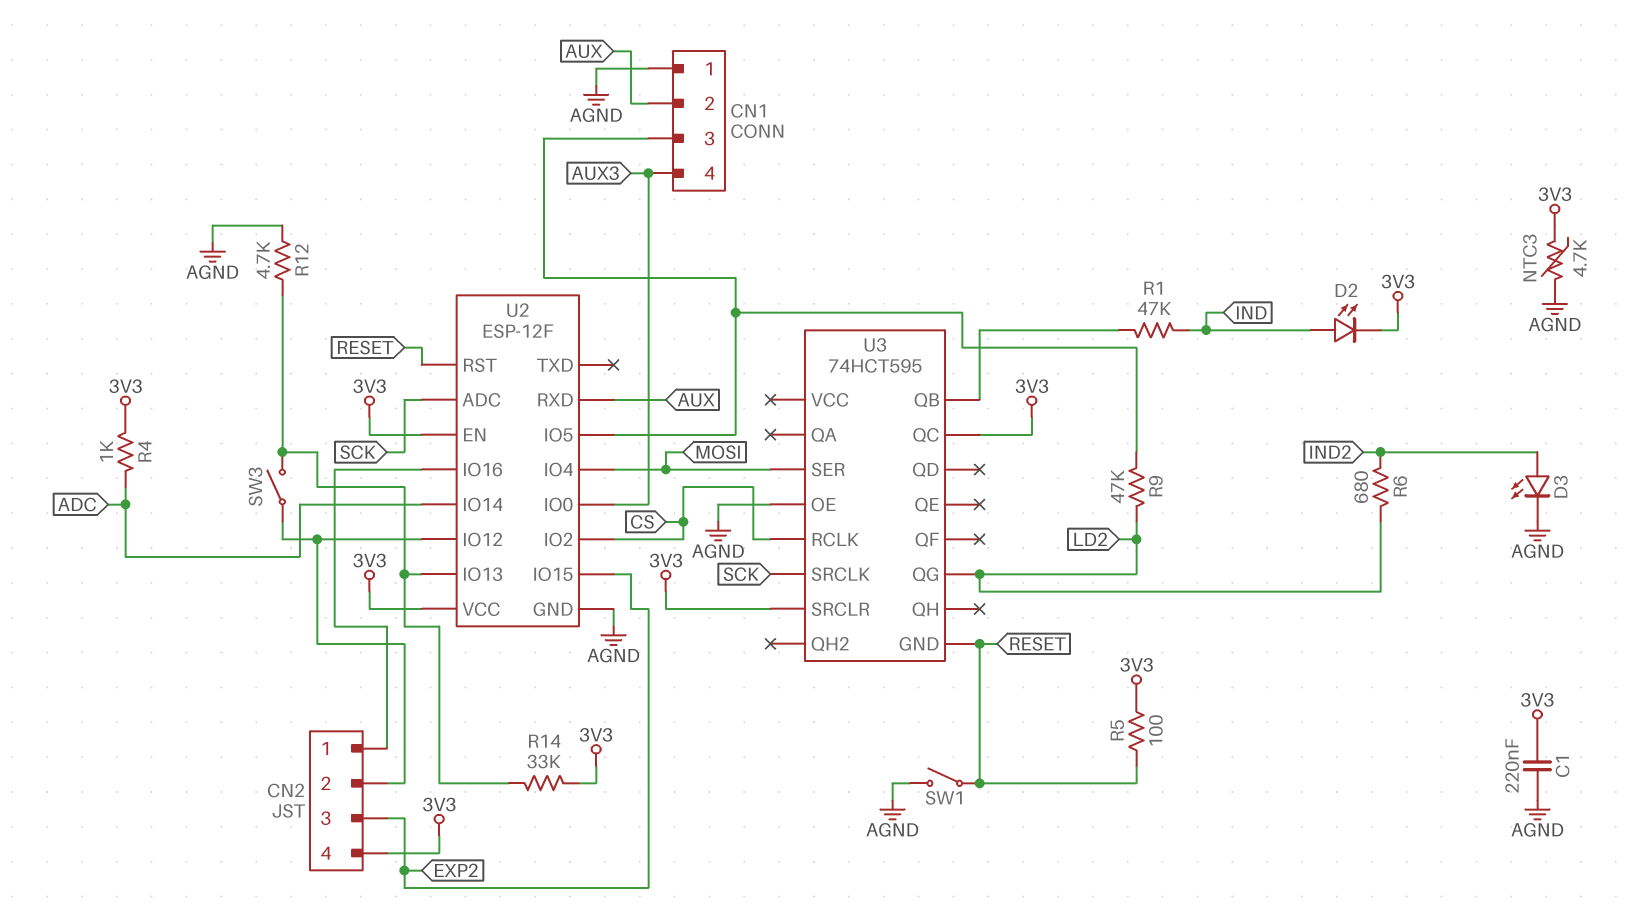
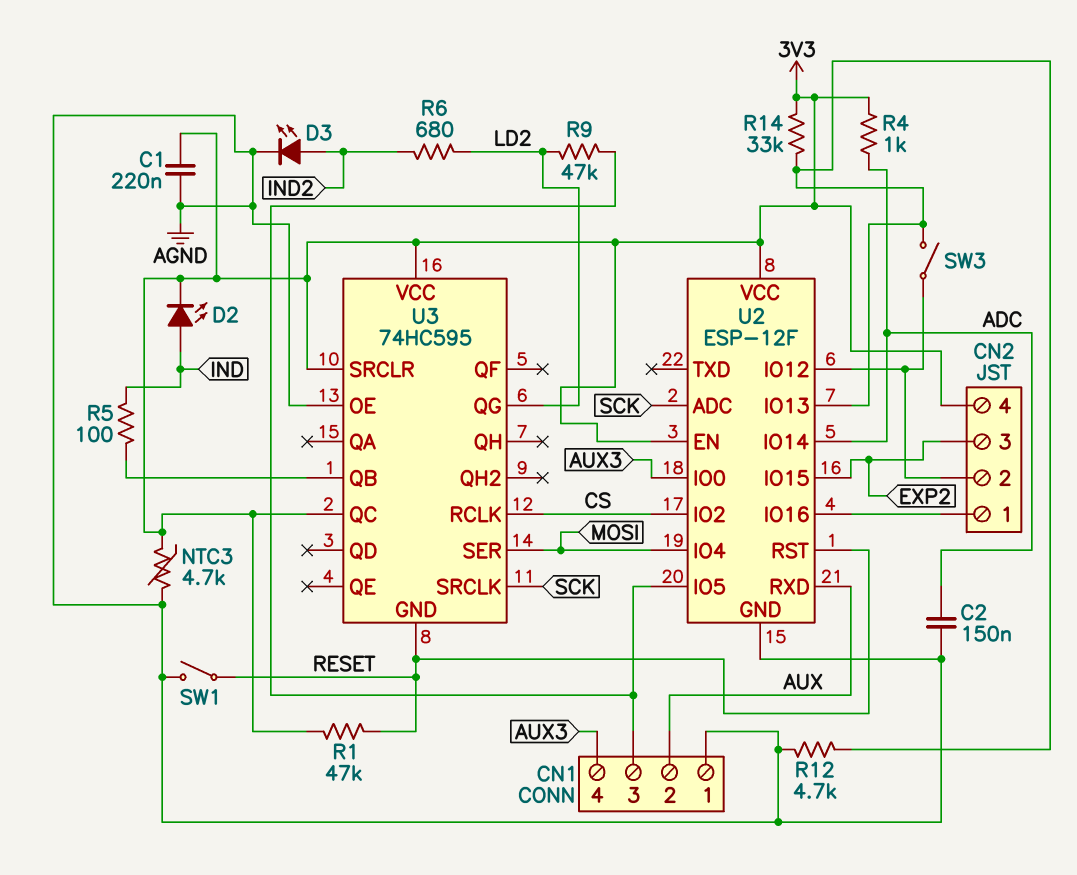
C2: none -> 150nF (ADC, AGND)
R1: 47k (IND, U3/QB) -> 47k (3V3, RESET)
R5: 100 (3V3, RESET) -> 100 (IND, U3/QB)
U3: 74HCT595 -> 74HC595
U3 pin VCC: none -> 3V3

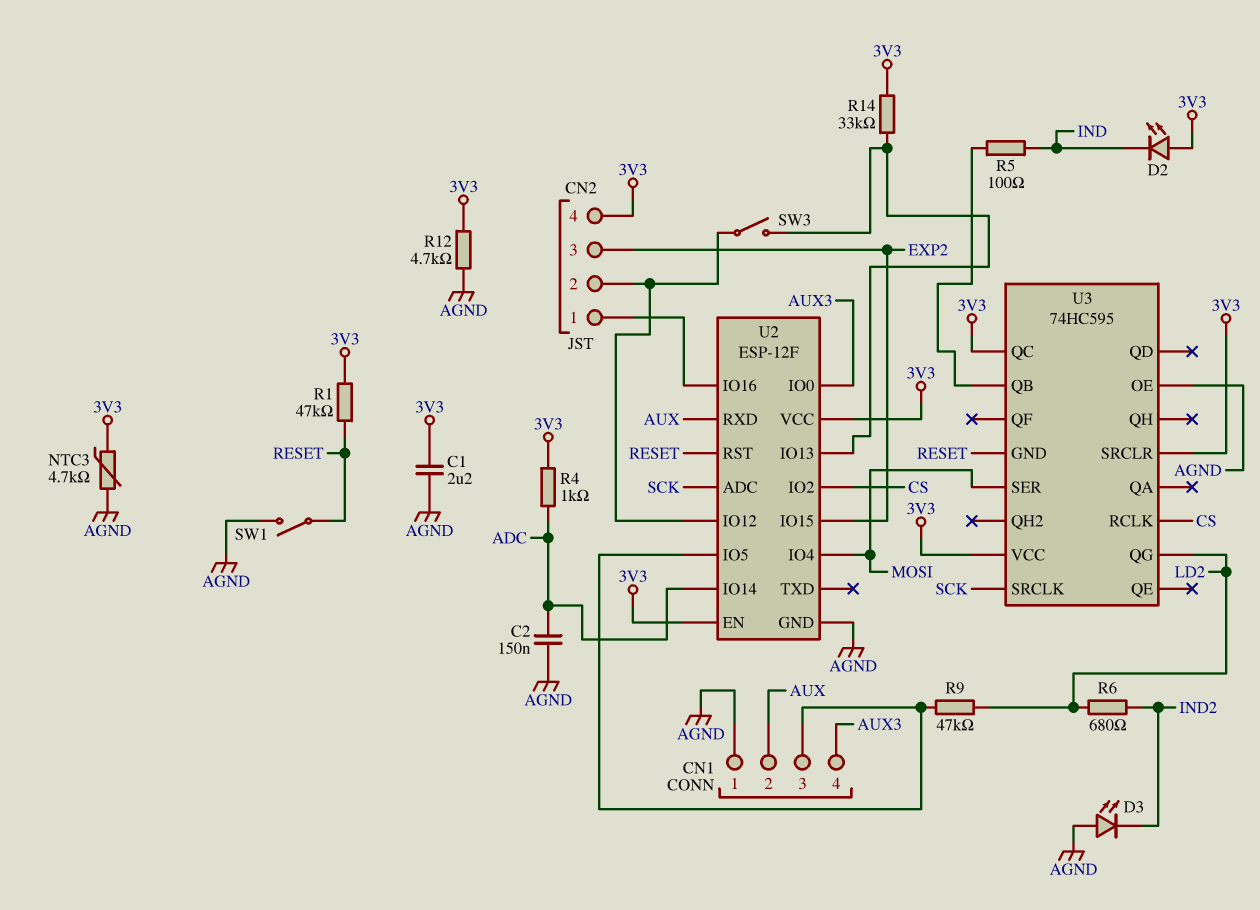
C1: 220nF (3V3, AGND) -> 2.2uF (3V3, AGND)
D2: LED (A IND, K 3V3) -> LED (A 3V3, K IND)
D3: LED (A IND2, K AGND) -> LED (A AGND, K IND2)
R12: 4.7k (AGND, U2/IO13) -> 4.7k (3V3, AGND)

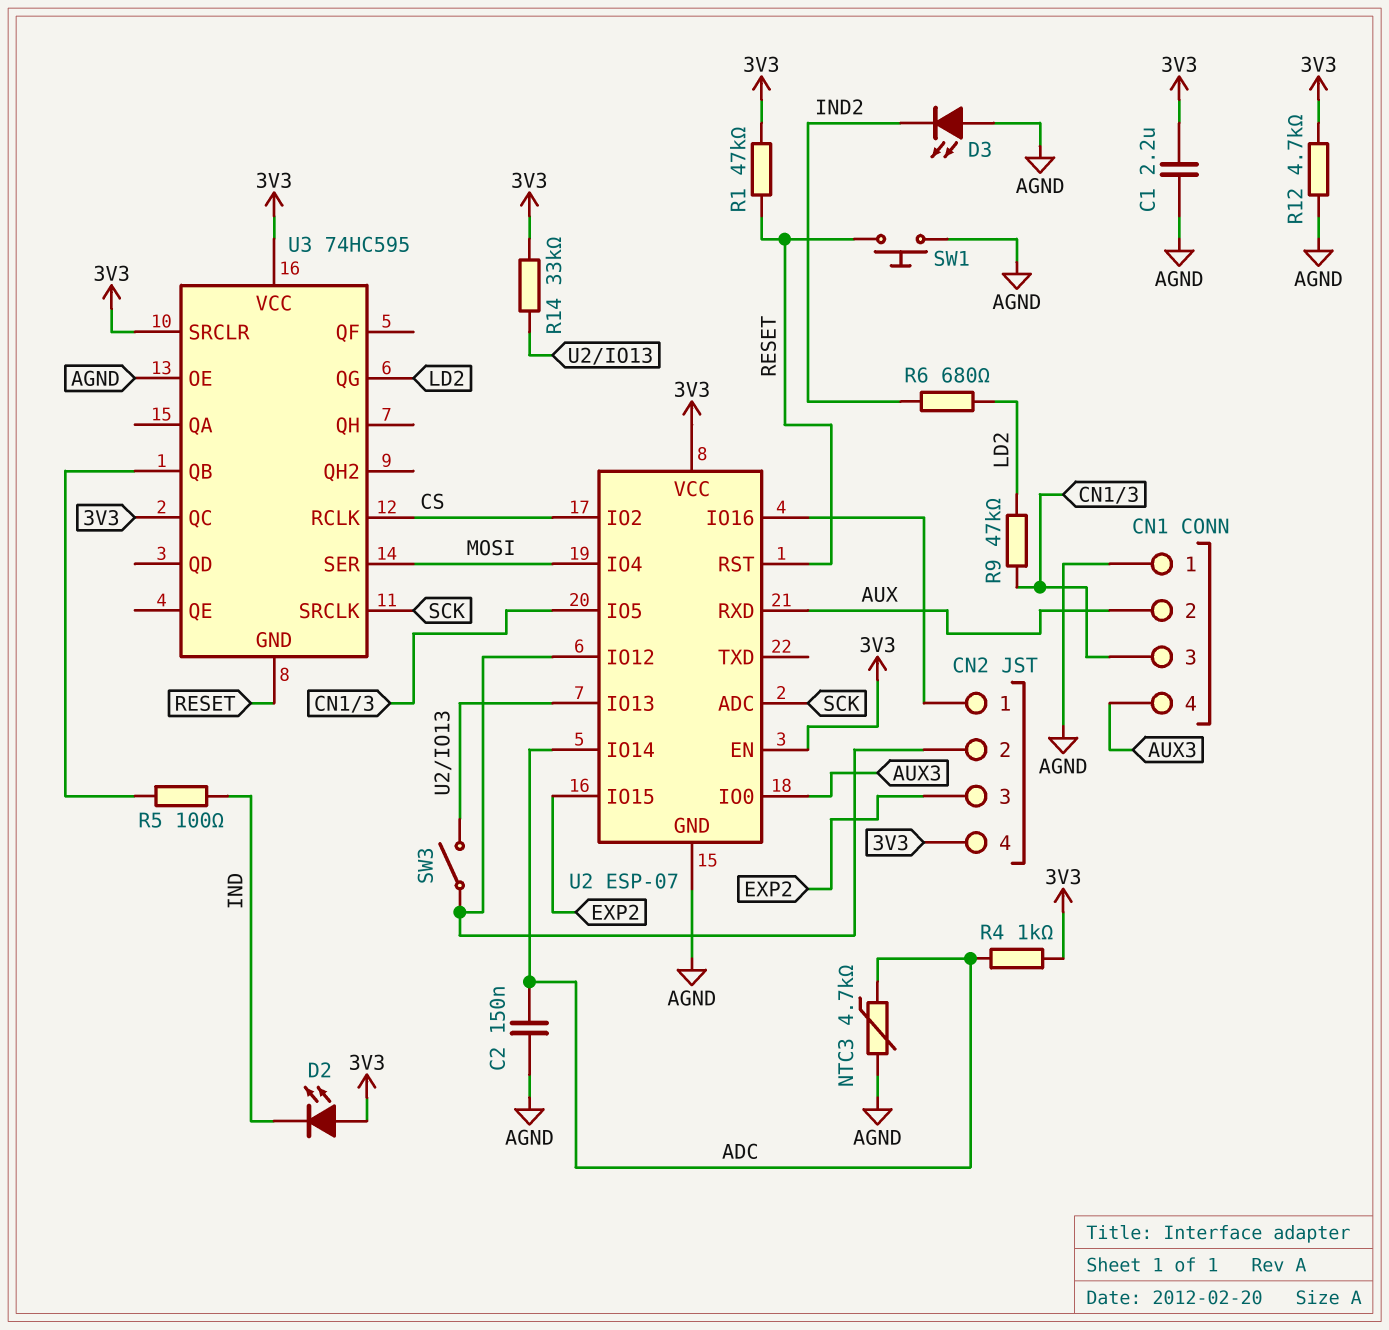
NTC3: 4.7k (3V3, AGND) -> 4.7k (ADC, AGND)
SW1: switch (AGND, RESET) -> button (AGND, RESET)
U2: ESP-12F -> ESP-07

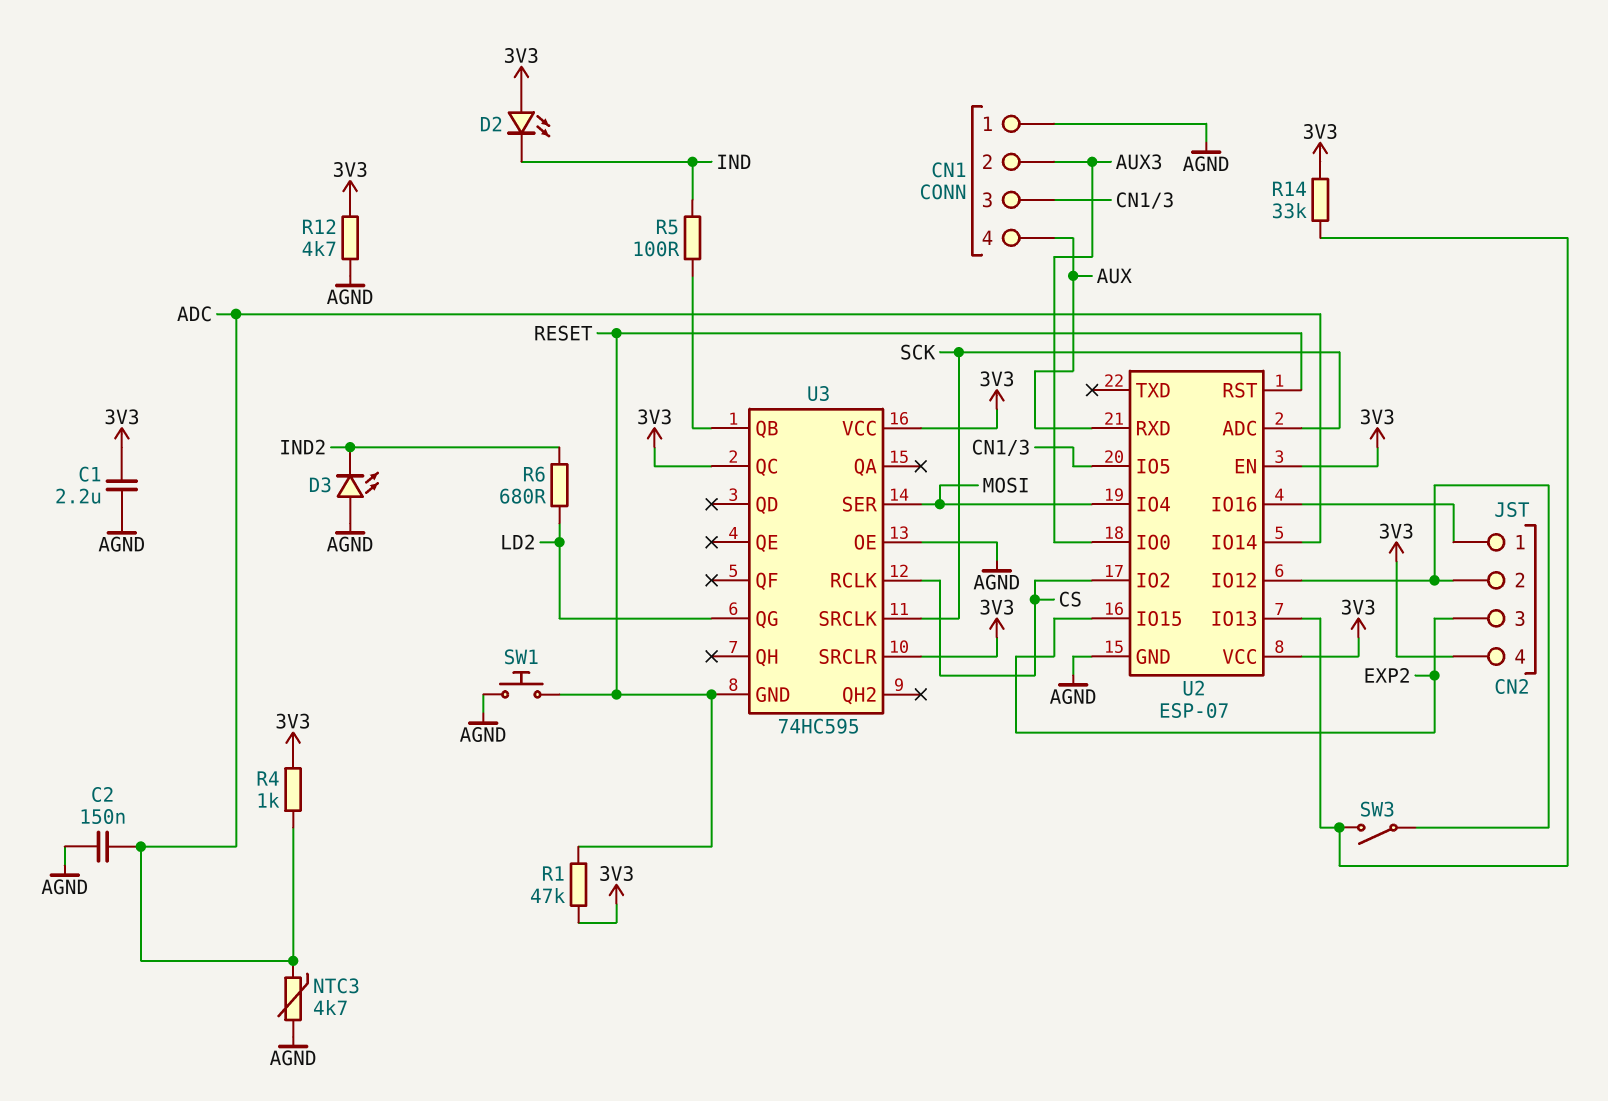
CN1 pin 2: AUX -> AUX3
CN1 pin 4: AUX3 -> AUX
R9: 47k (CN1/3, LD2) -> none

